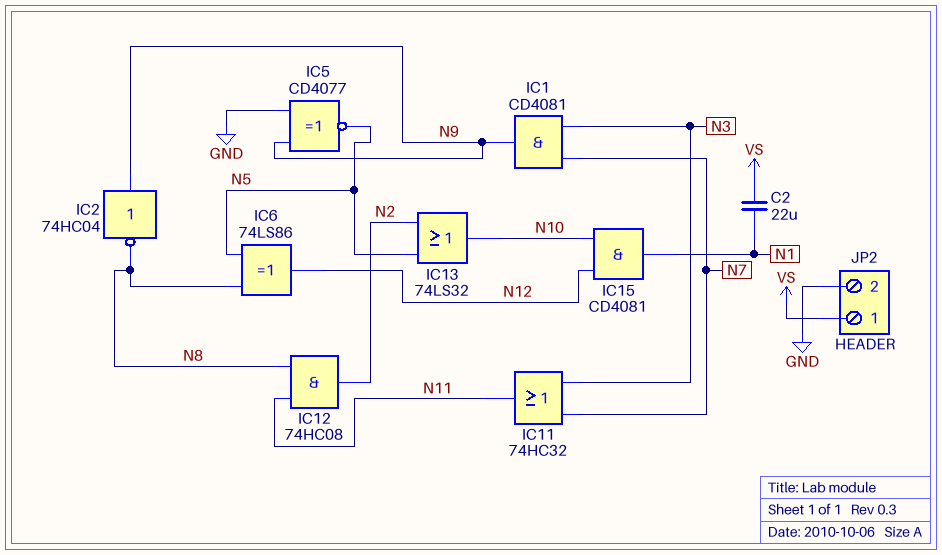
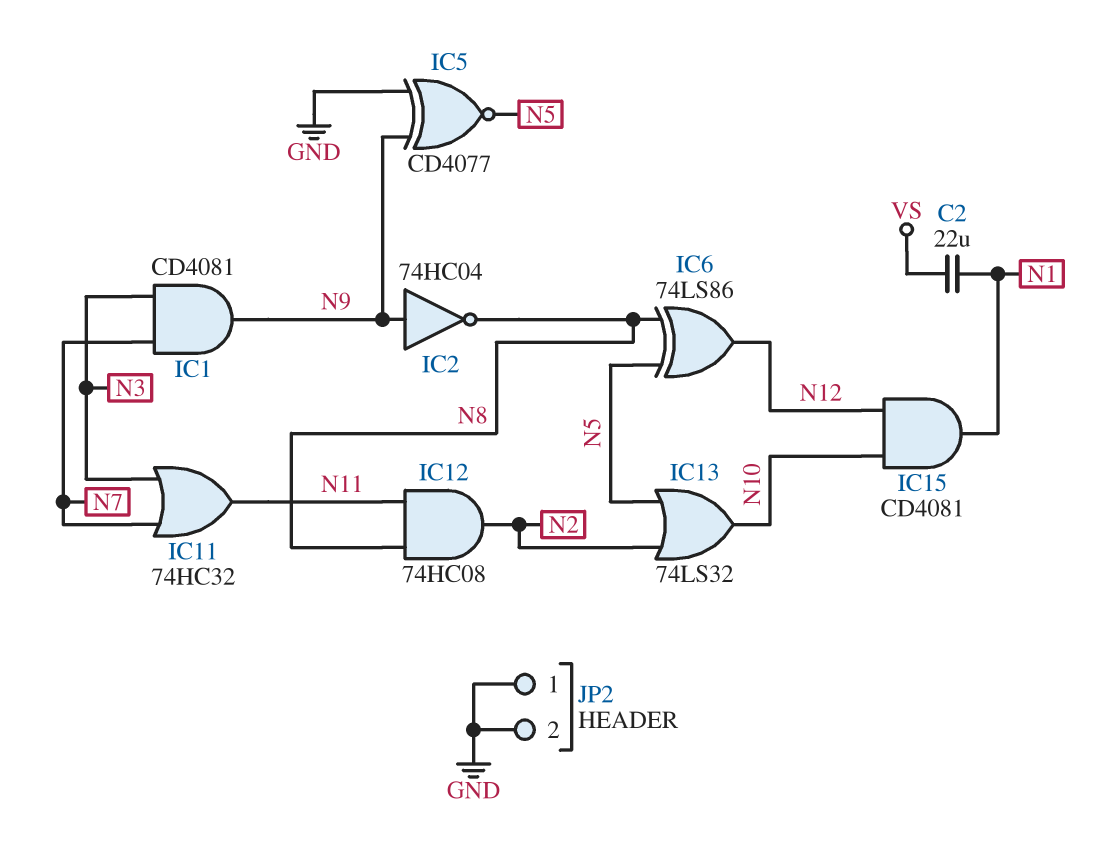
JP2 pin 1: VS -> GND

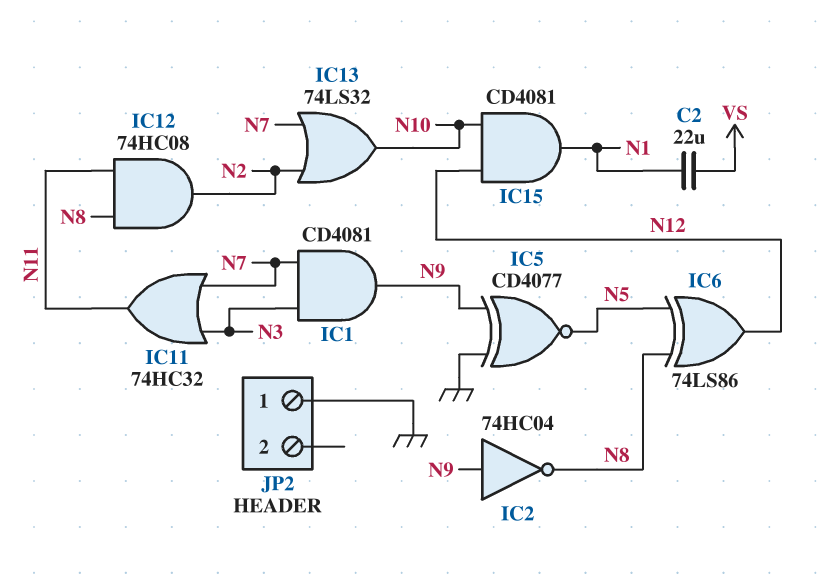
IC13: OR 74LS32 (in N2, in N5, out N10) -> OR 74LS32 (in N2, in N7, out N10)
JP2 pin 2: GND -> none

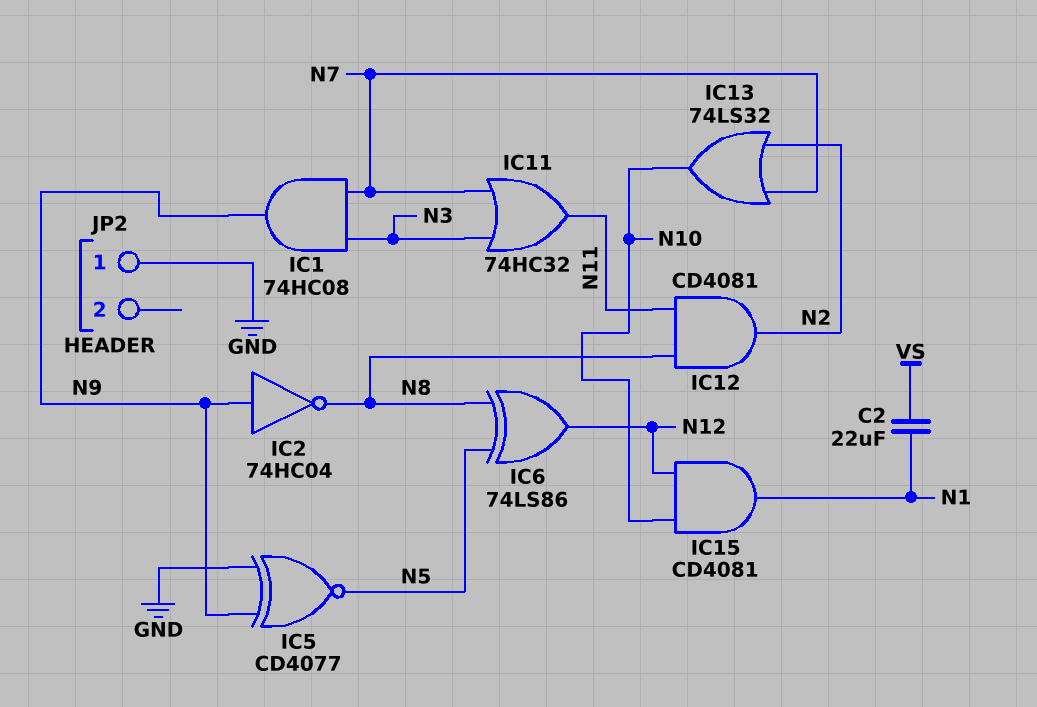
IC1: AND CD4081 (in N3, in N7, out N9) -> AND 74HC08 (in N3, in N7, out N9)
IC12: AND 74HC08 (in N8, in N11, out N2) -> AND CD4081 (in N8, in N11, out N2)

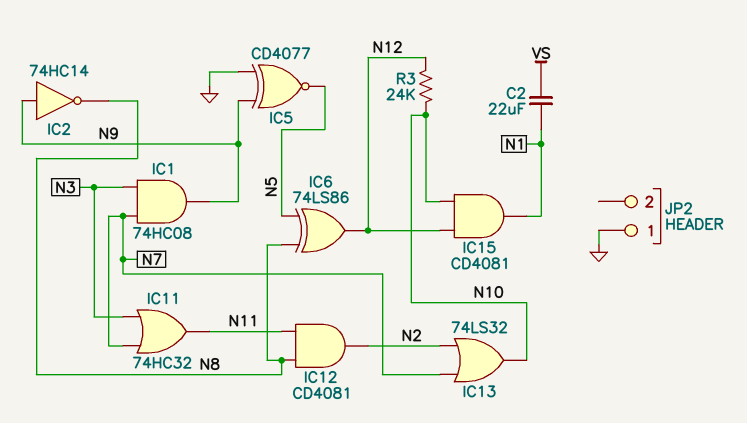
IC2: NOT 74HC04 (in N9, out N8) -> NOT 74HC14 (in N9, out N8)
R3: none -> 24k (N10, N12)

